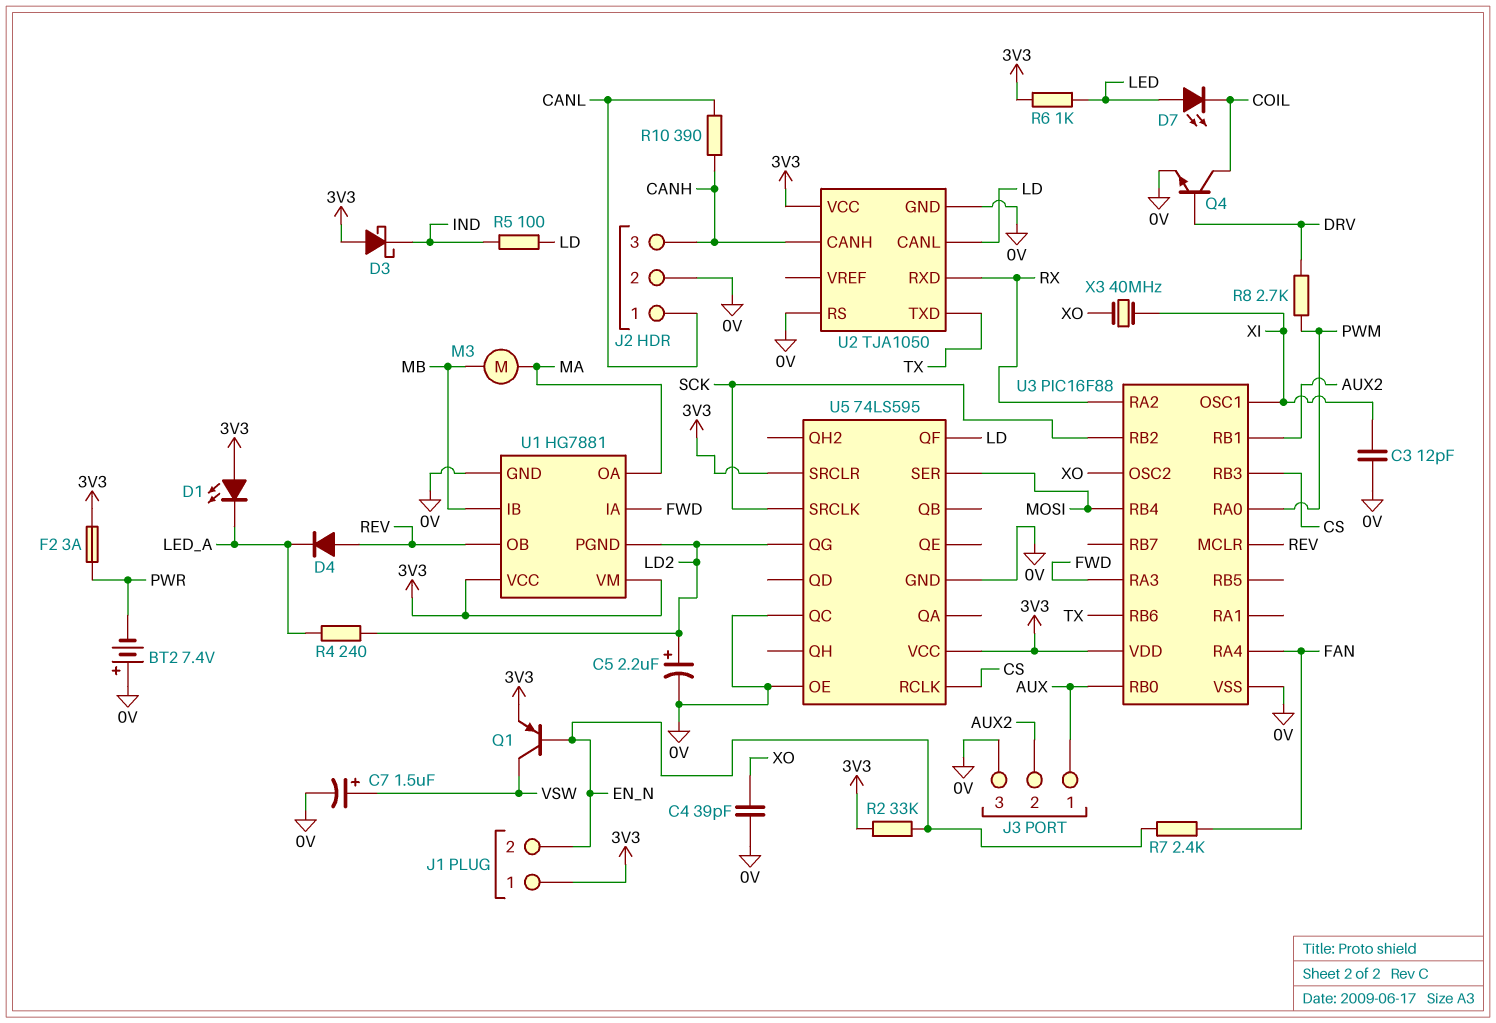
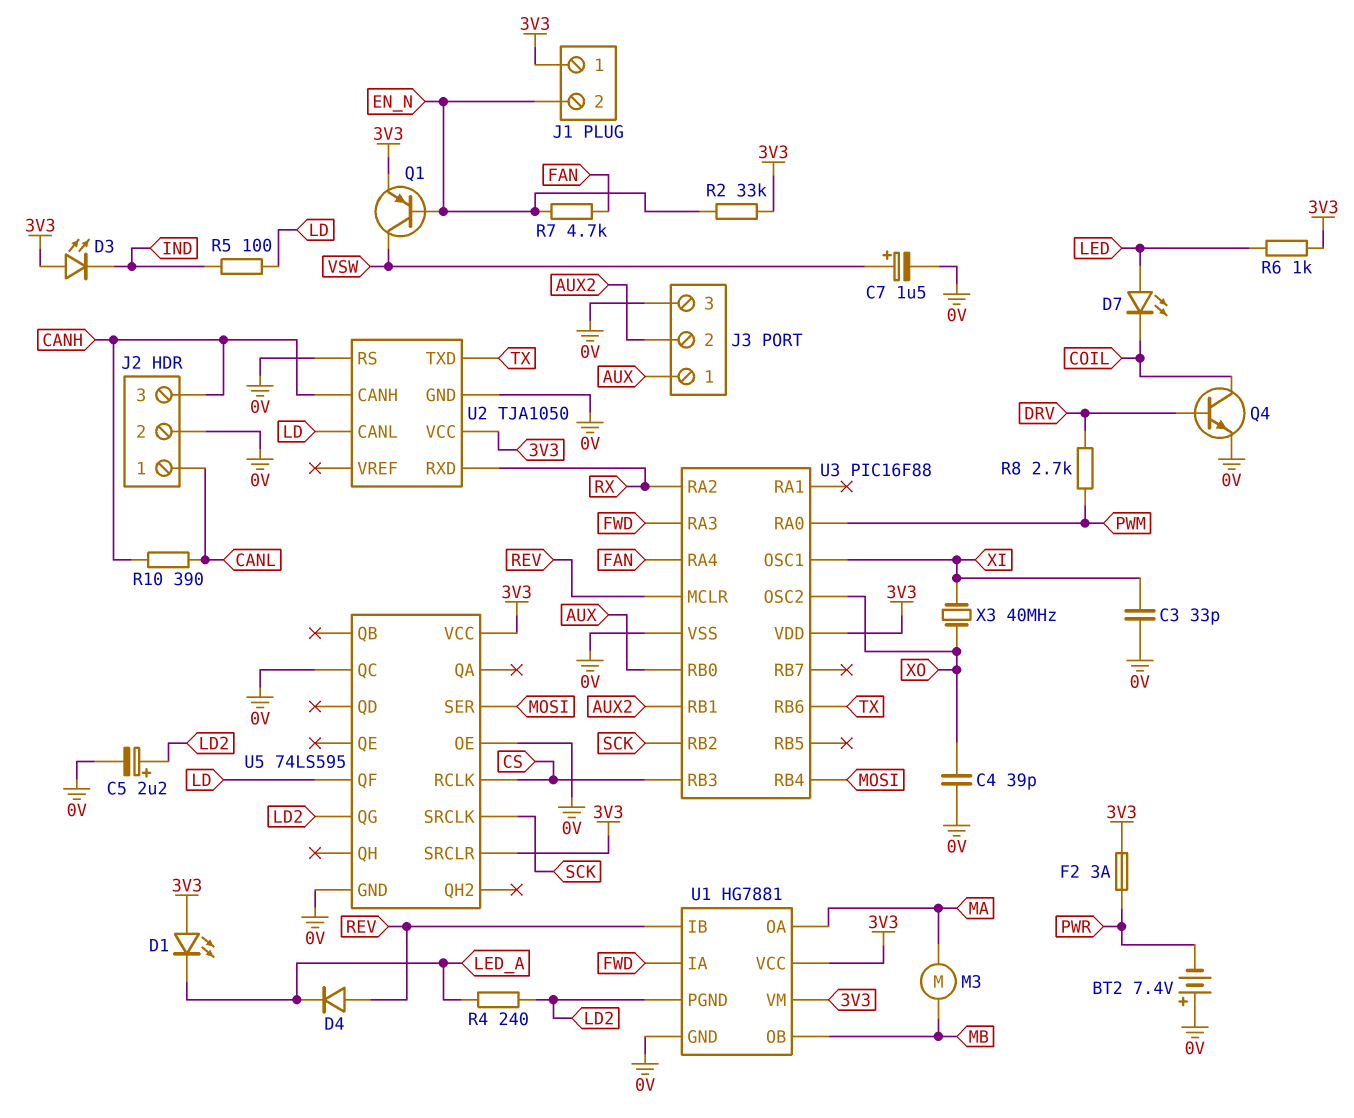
C3: 12pF (0V, XI) -> 33pF (0V, XI)
D3: schottky (A 3V3, K IND) -> LED (A 3V3, K IND)
R7: 2.4k (EN_N, FAN) -> 4.7k (EN_N, FAN)
U1 pin IB: MB -> REV
U1 pin OB: REV -> MB

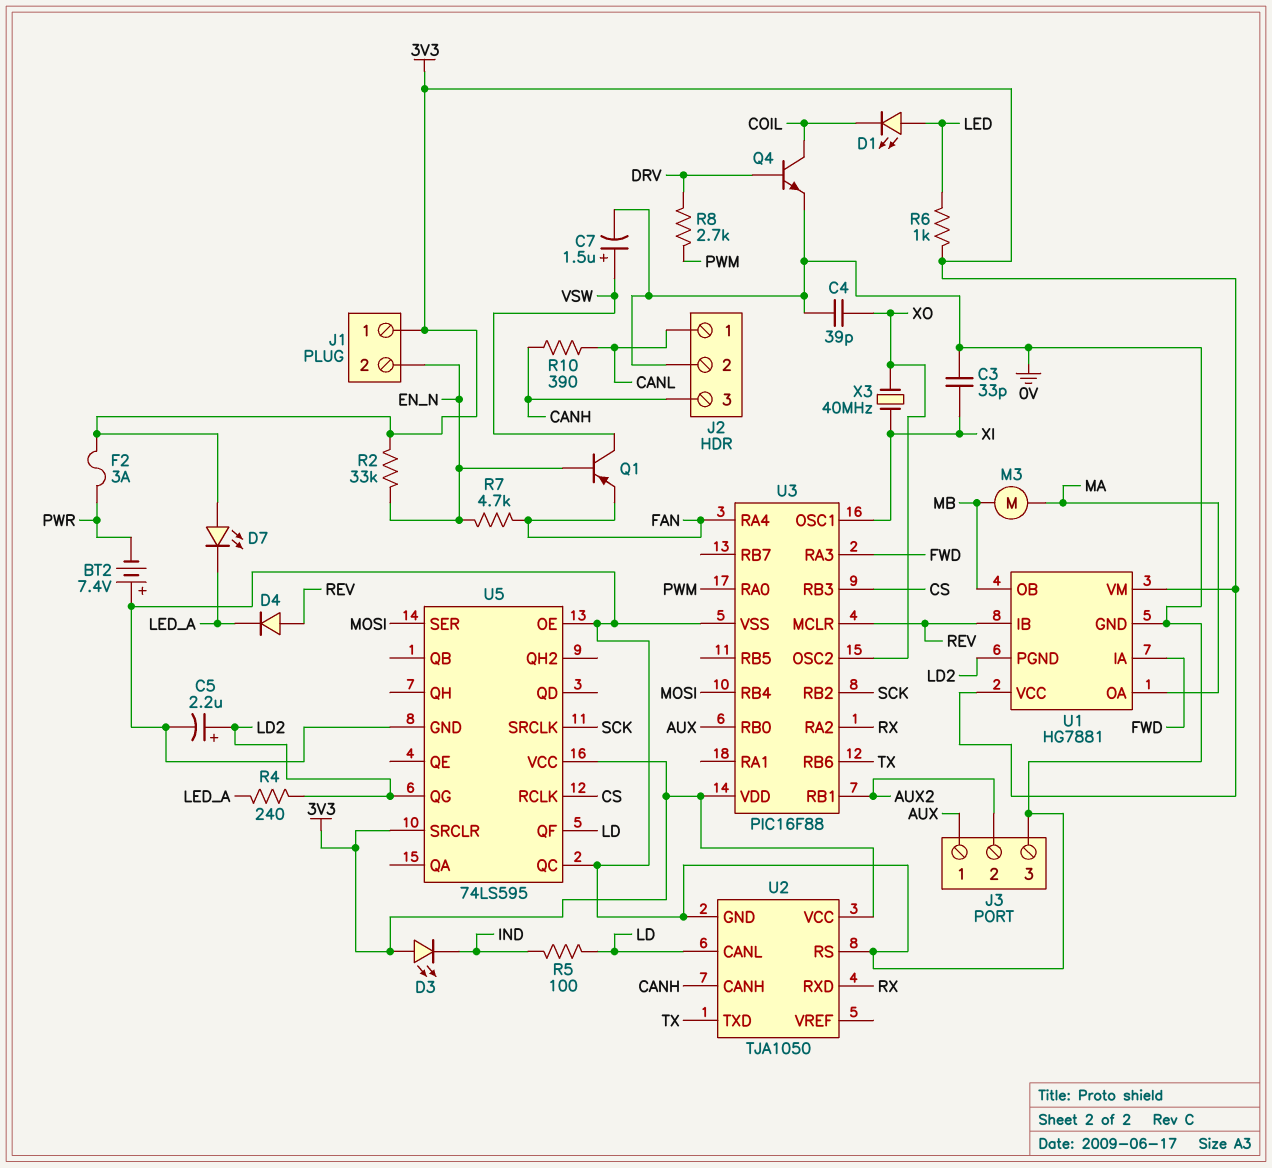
D1: LED (A 3V3, K LED_A) -> LED (A LED, K COIL)
D7: LED (A LED, K COIL) -> LED (A 3V3, K LED_A)
Q1: PNP (B EN_N, C VSW, E 3V3) -> PNP (B EN_N, C VSW, E FAN)

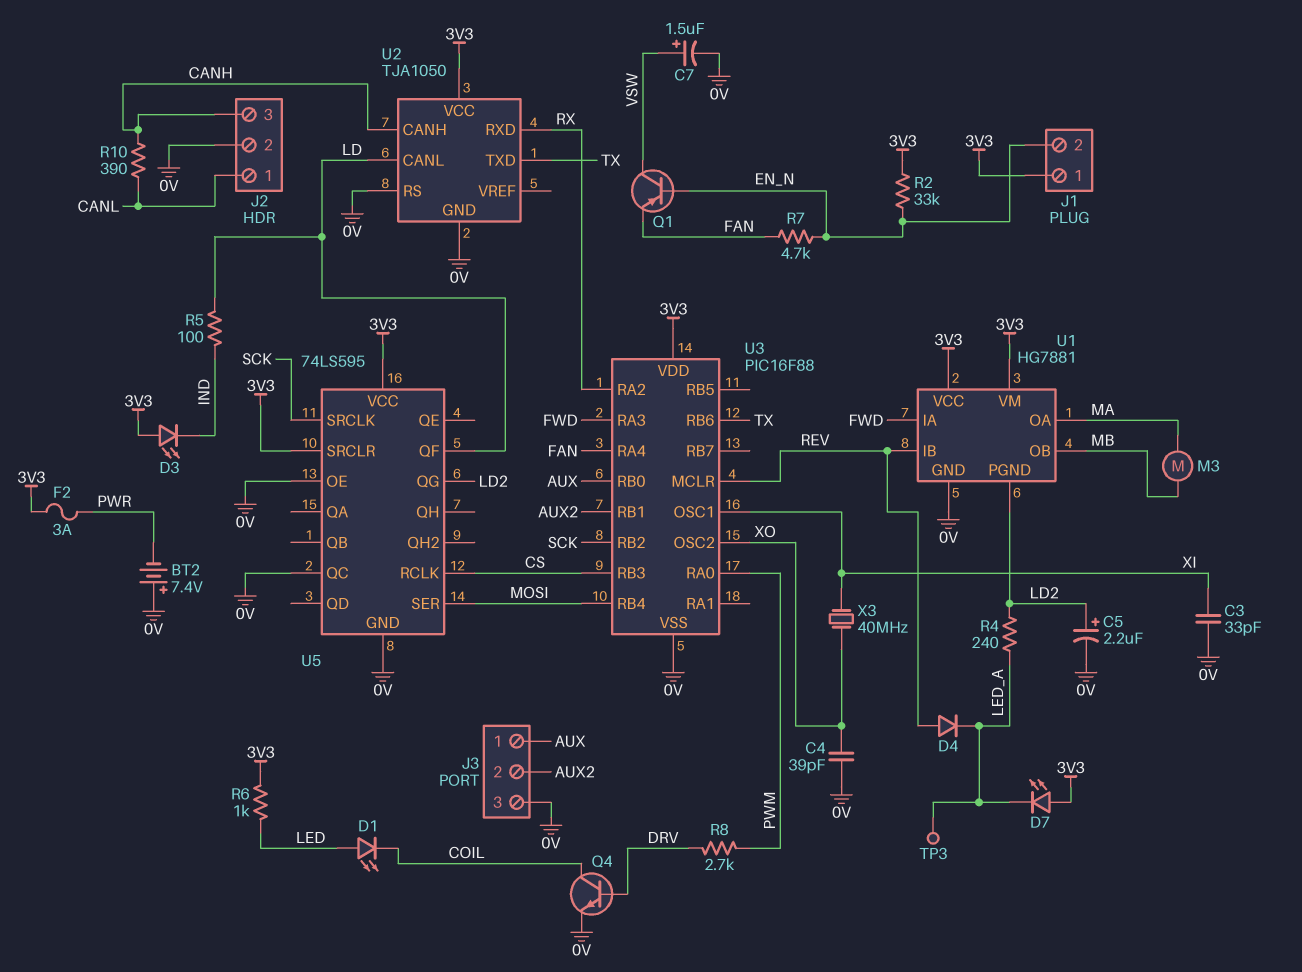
TP3: none -> test point (LED_A)

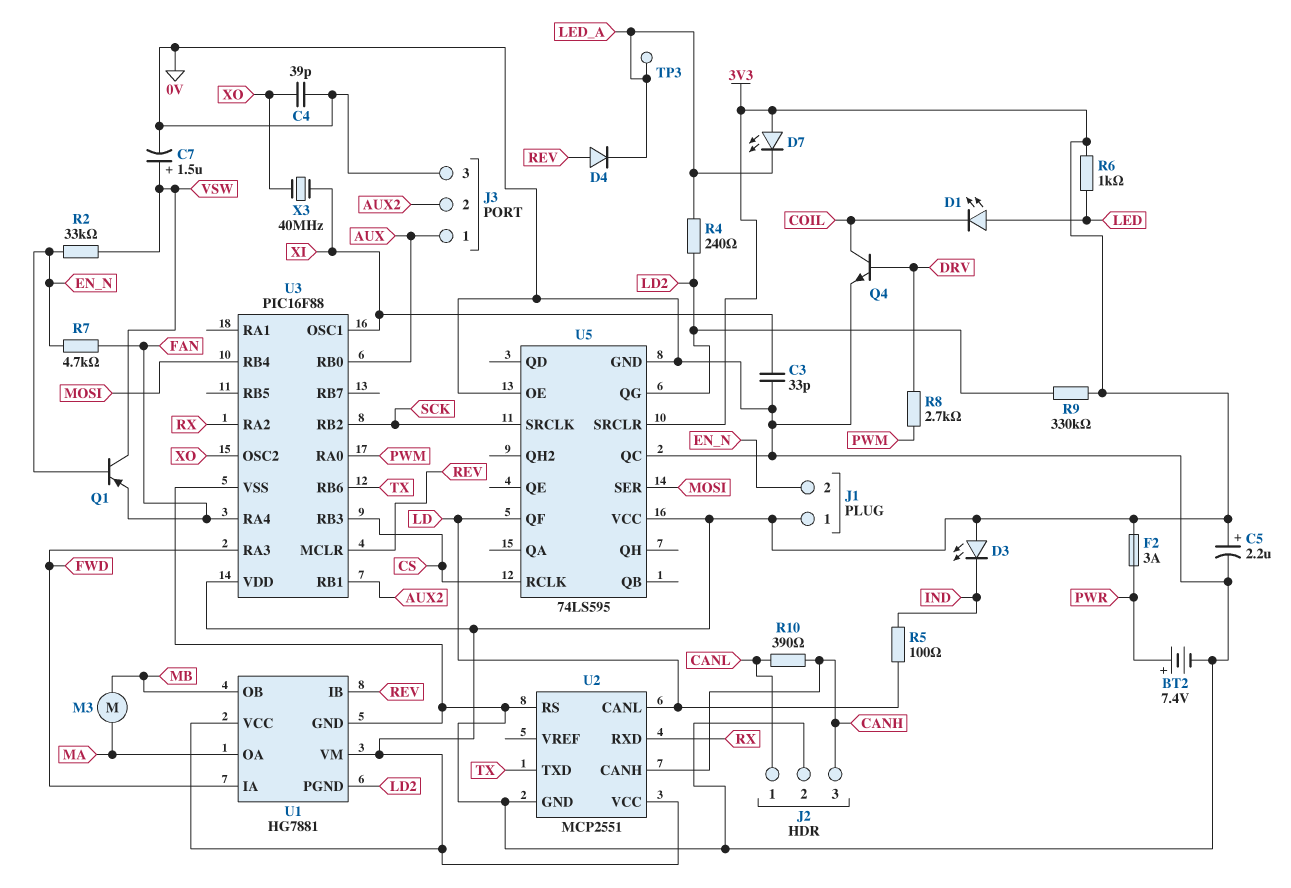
BT2: 7.4V (plus 0V, minus PWR) -> 7.4V (plus PWR, minus 0V)
C5: 2.2uF (plus LD2, minus 0V) -> 2.2uF (plus 3V3, minus 0V)
R2: 33k (3V3, EN_N) -> 33k (EN_N, VSW)
R9: none -> 330k (3V3, LD2)
U2: TJA1050 -> MCP2551

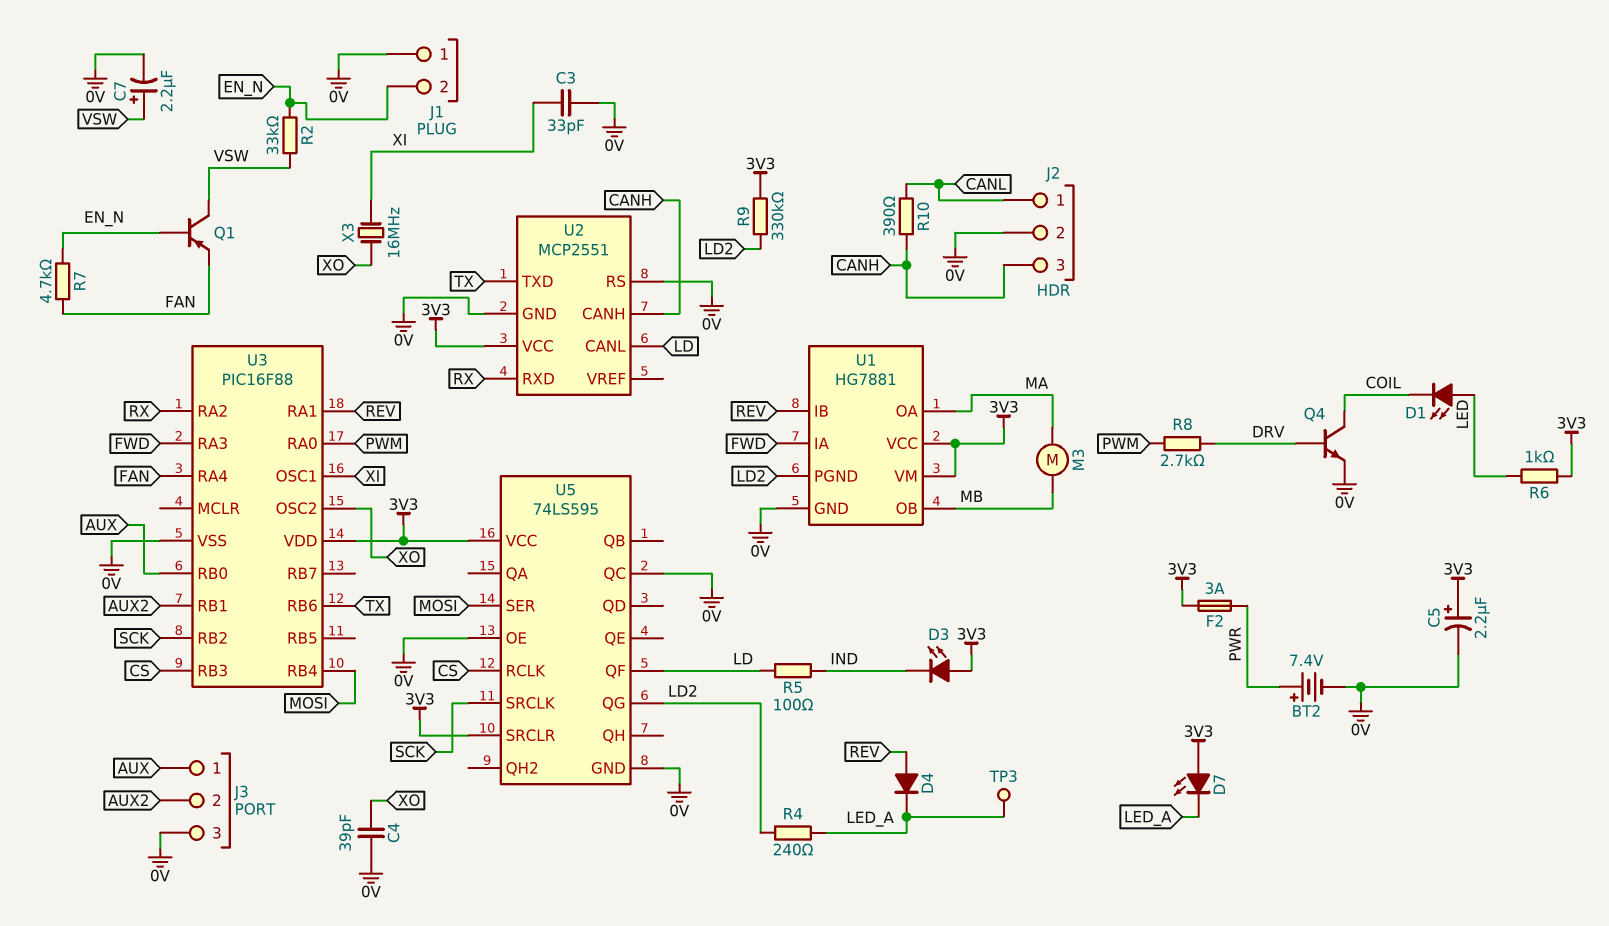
C7: 1.5uF (plus VSW, minus 0V) -> 2.2uF (plus VSW, minus 0V)
J1 pin 1: 3V3 -> 0V
U3 pin MCLR: REV -> none
U3 pin RA1: none -> REV
X3: 40MHz (XI, XO) -> 16MHz (XI, XO)

